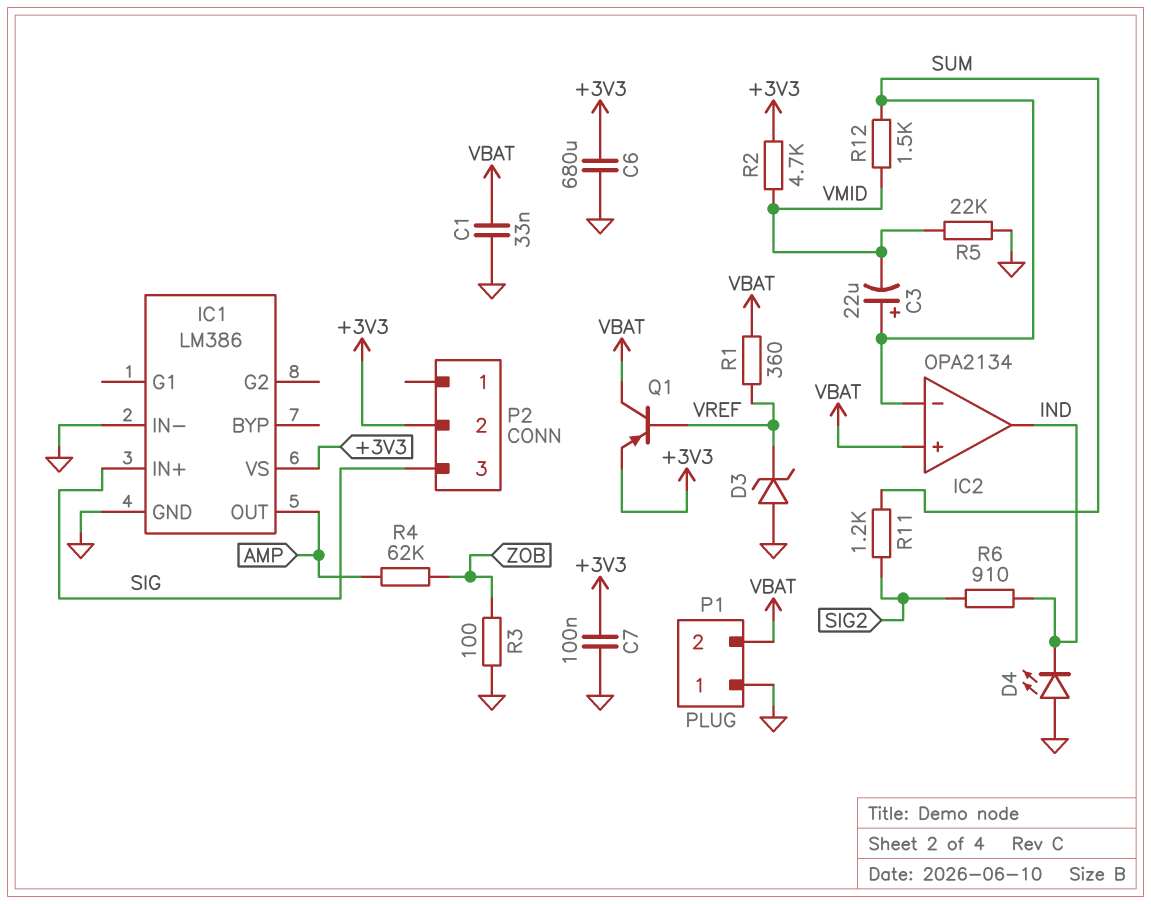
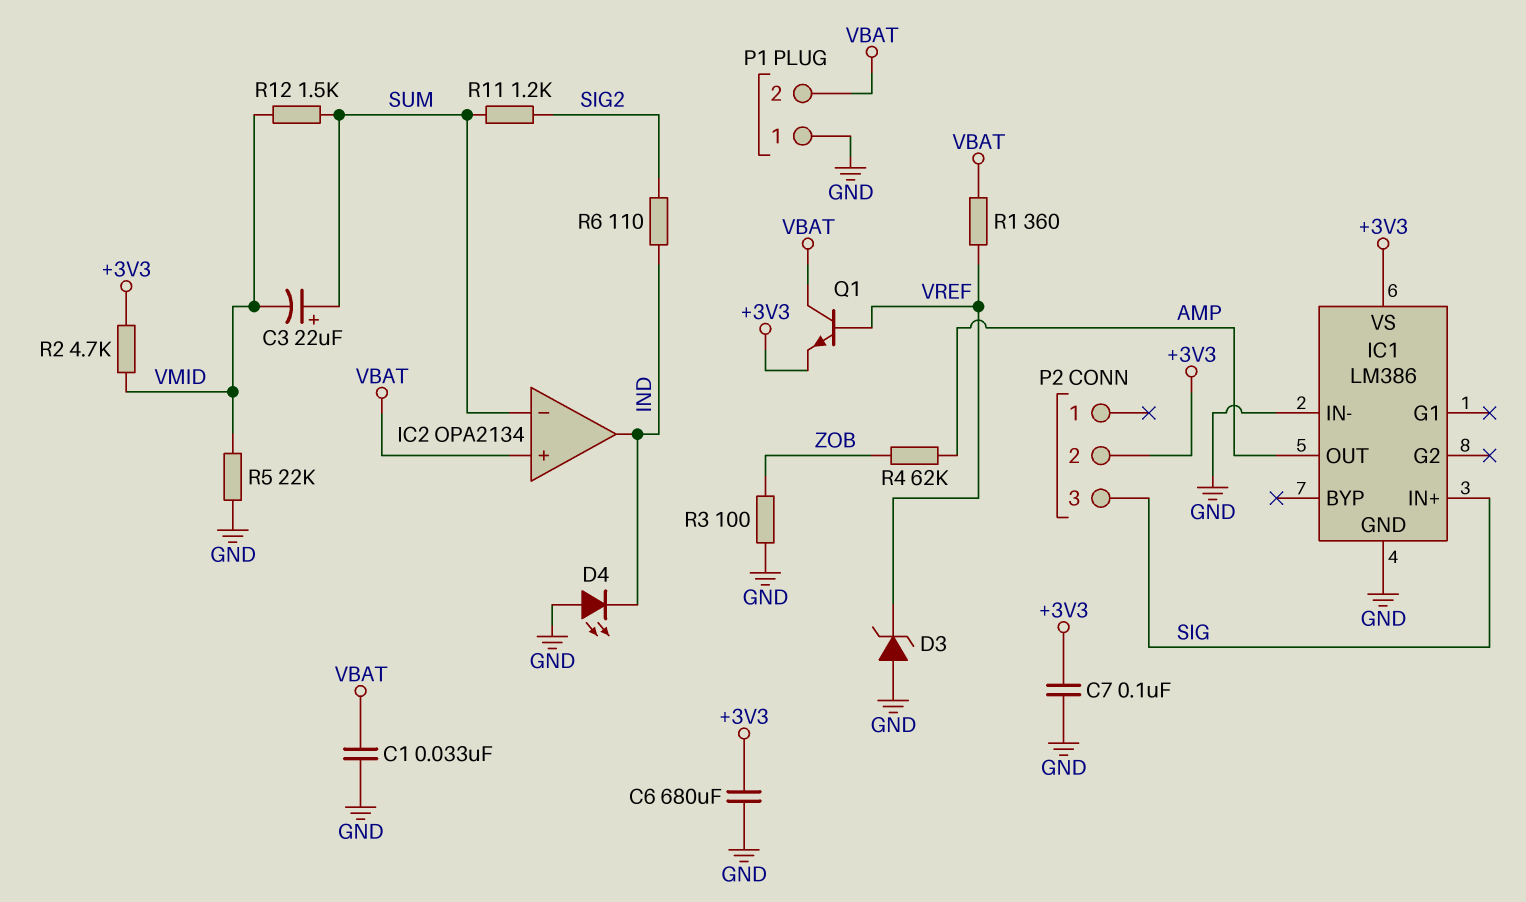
Q1: PNP (B VREF, C VBAT, E +3V3) -> NPN (B VREF, C VBAT, E +3V3)
R6: 910 (IND, SIG2) -> 110 (IND, SIG2)

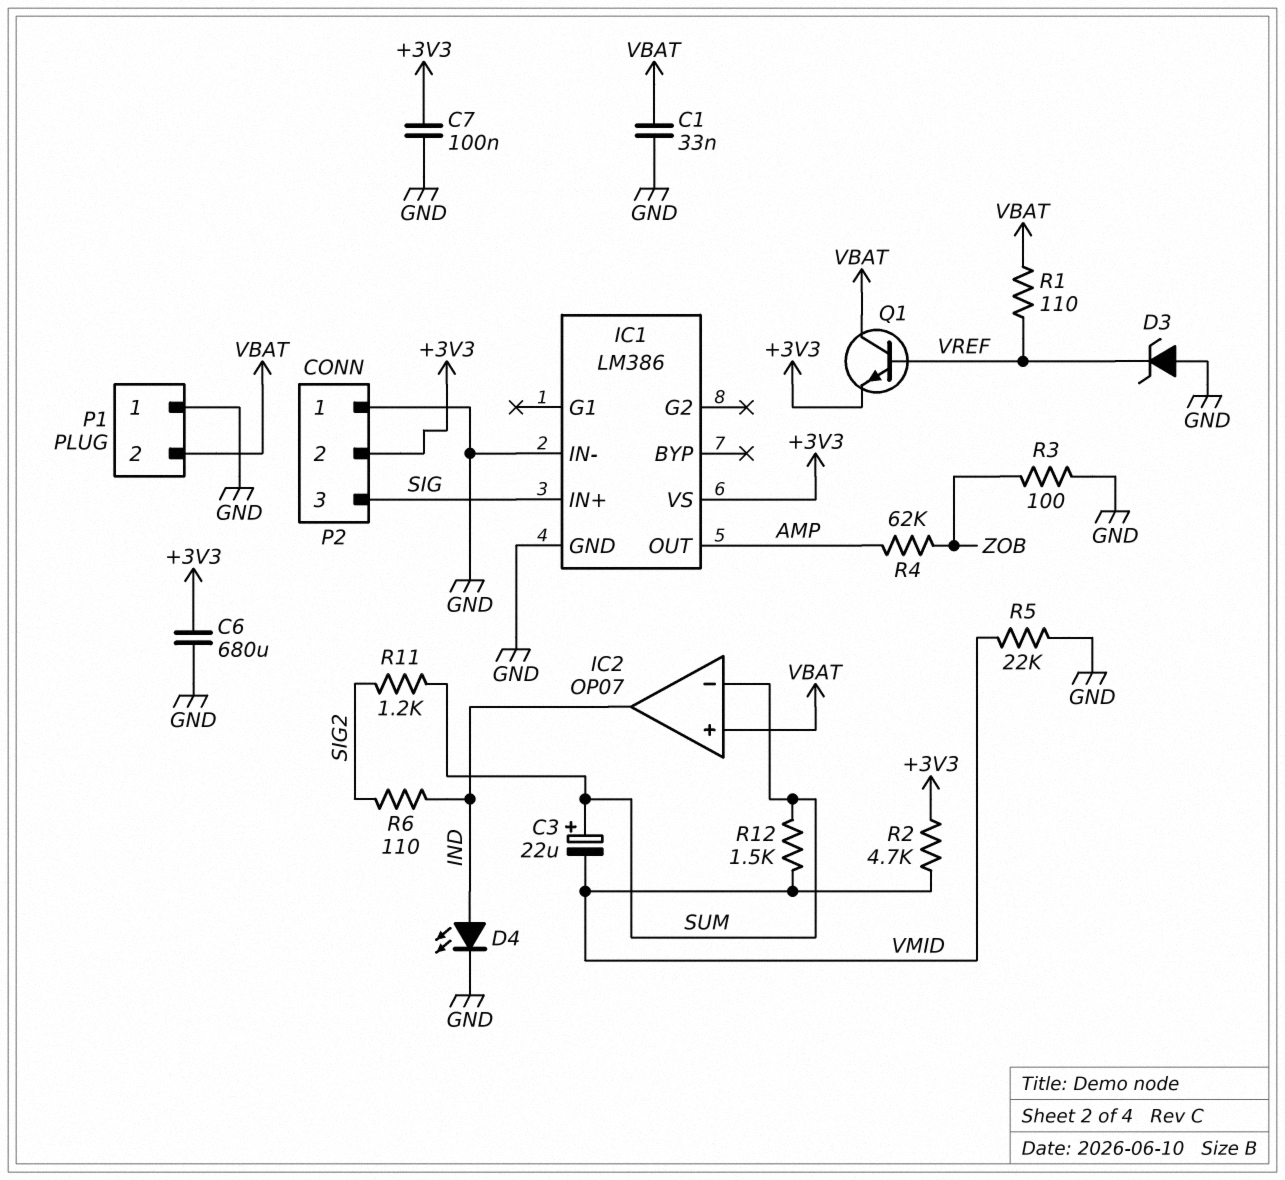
D4: LED (A GND, K IND) -> LED (A IND, K GND)
IC2: OPA2134 -> OP07
P2 pin 1: none -> GND
R1: 360 (VBAT, VREF) -> 110 (VBAT, VREF)

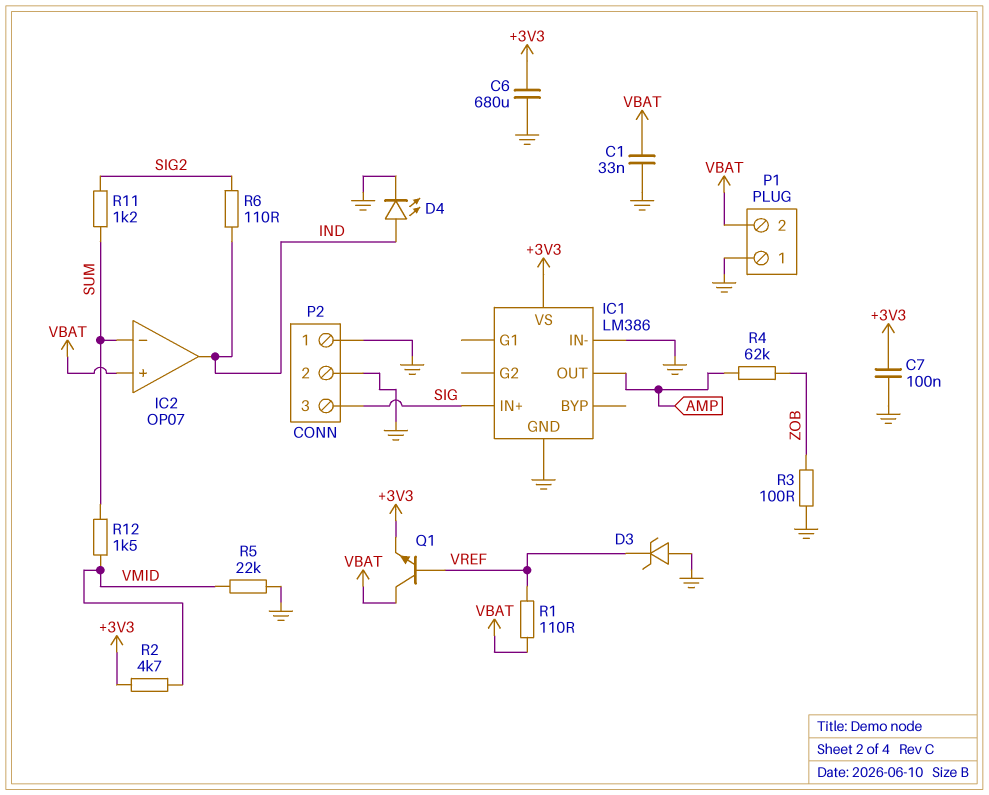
C3: 22uF (plus SUM, minus VMID) -> none
P2 pin 2: +3V3 -> GND

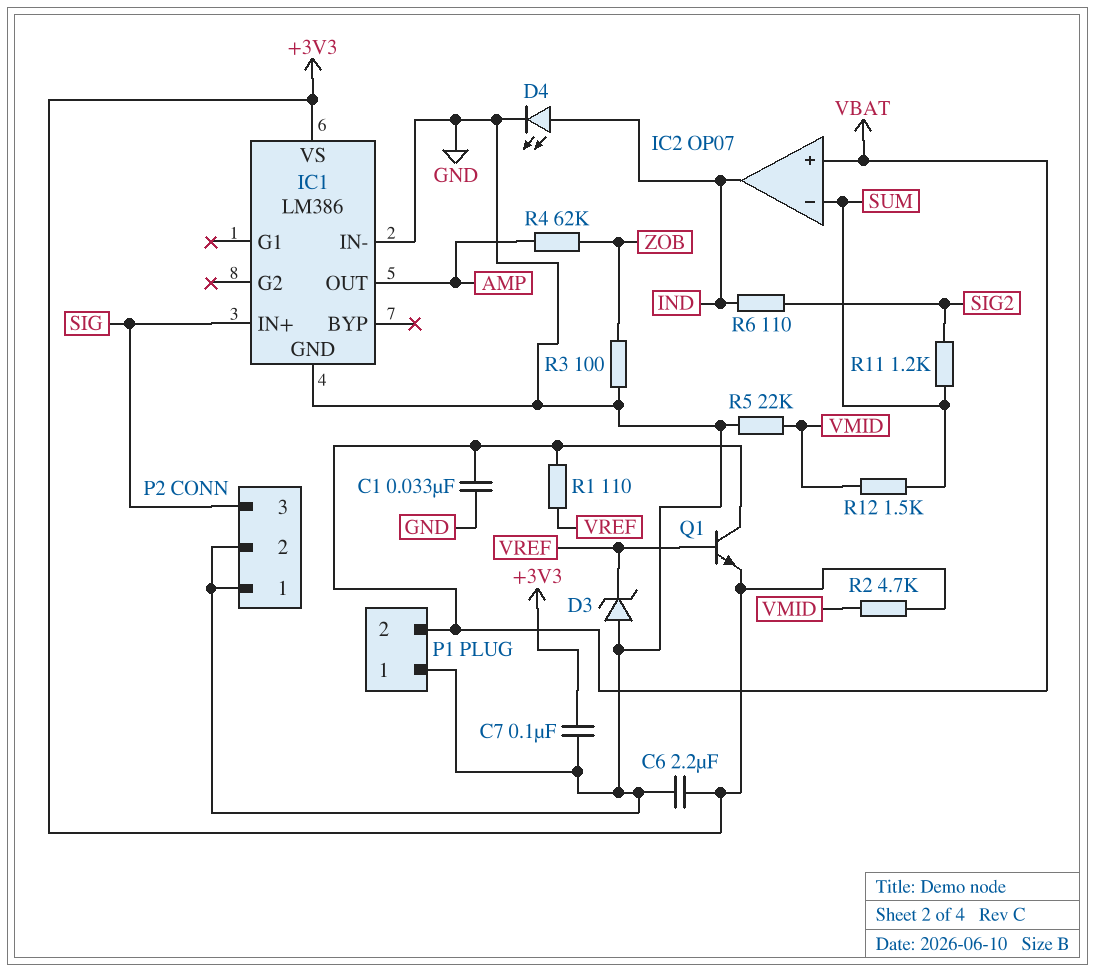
C6: 680uF (+3V3, GND) -> 2.2uF (+3V3, GND)

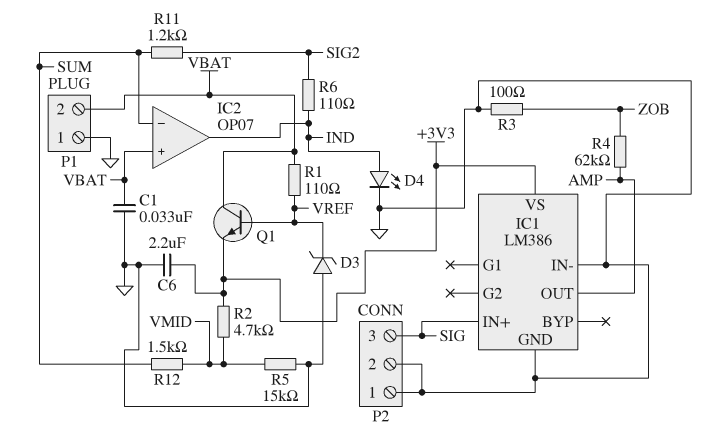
C7: 100nF (+3V3, GND) -> none
R5: 22k (GND, VMID) -> 15k (GND, VMID)

